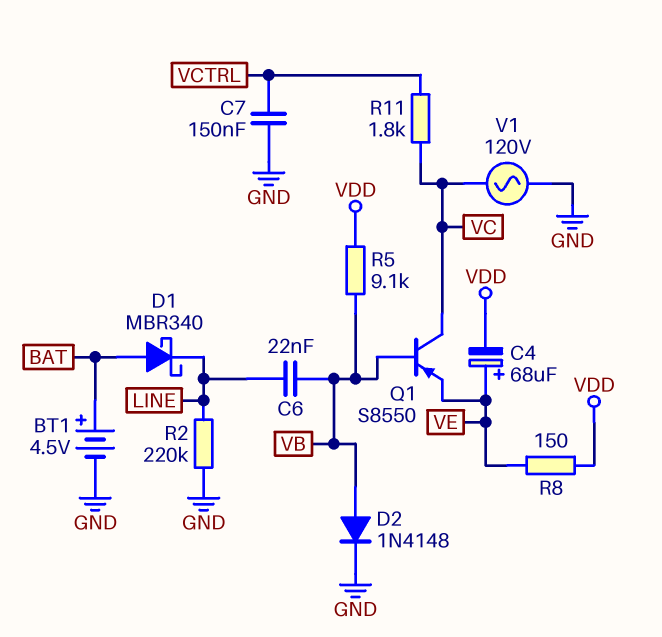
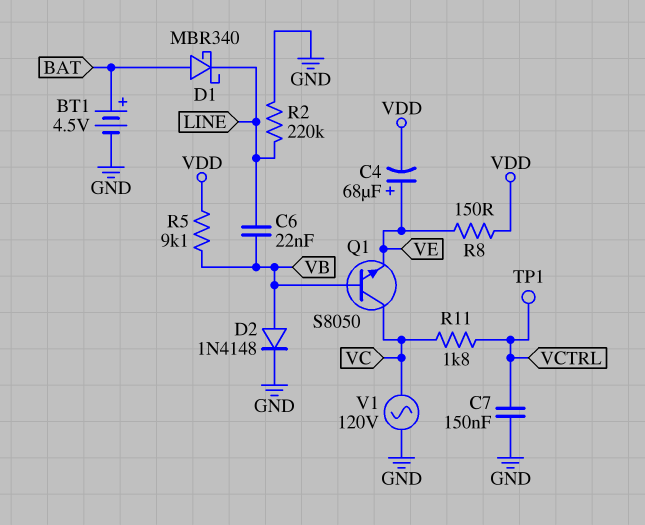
Q1: PNP S8550 (B VB, C VC, E VE) -> NPN S8050 (B VB, C VC, E VE)
TP1: none -> test point (VCTRL)

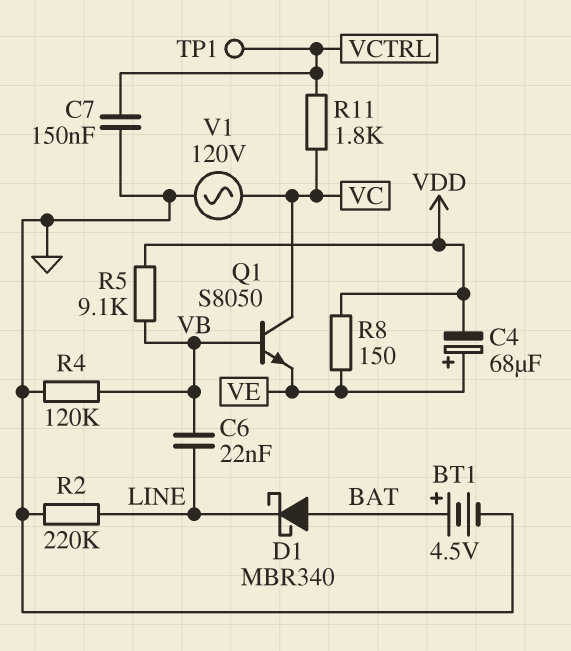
D2: diode 1N4148 (A VB, K GND) -> none
R4: none -> 120k (GND, VB)

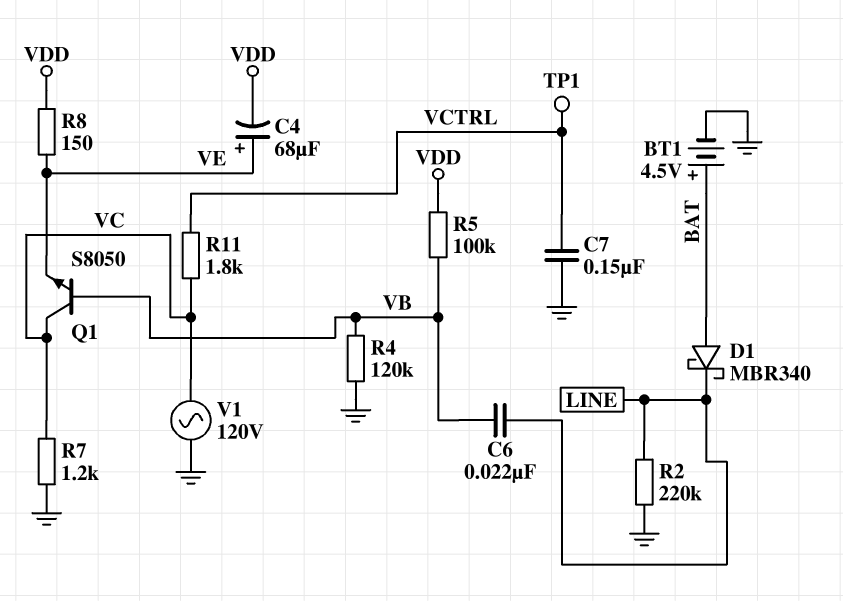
R5: 9.1k (VB, VDD) -> 100k (VB, VDD)
R7: none -> 1.2k (GND, VC)

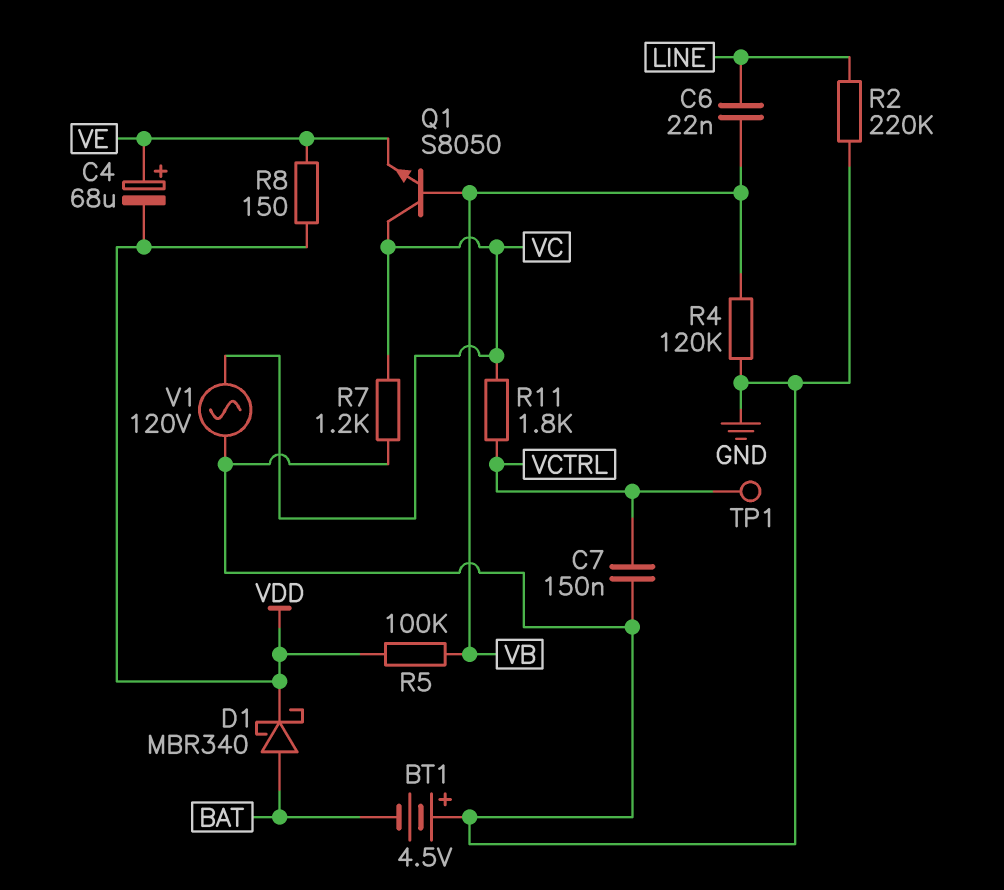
BT1: 4.5V (plus BAT, minus GND) -> 4.5V (plus GND, minus BAT)
D1: schottky MBR340 (A BAT, K LINE) -> schottky MBR340 (A BAT, K VDD)

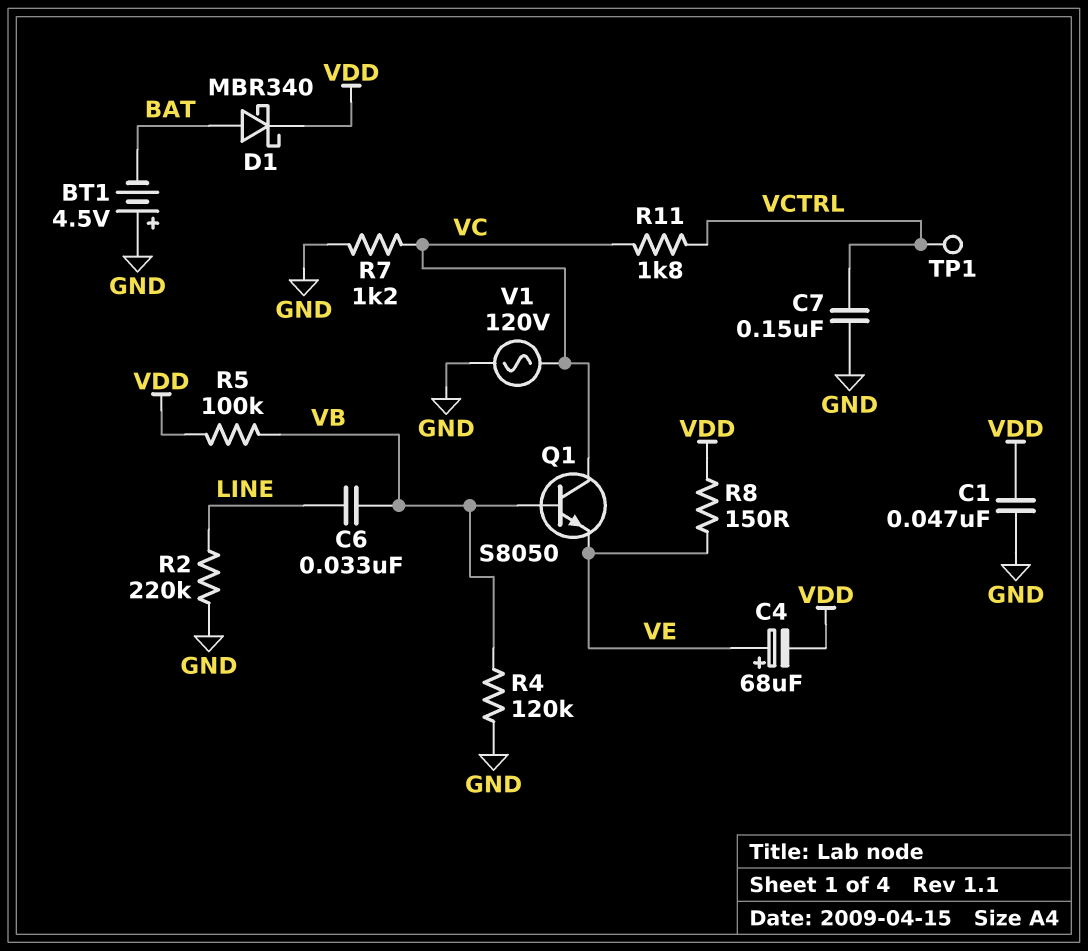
C1: none -> 47nF (GND, VDD)
C6: 22nF (LINE, VB) -> 33nF (LINE, VB)

